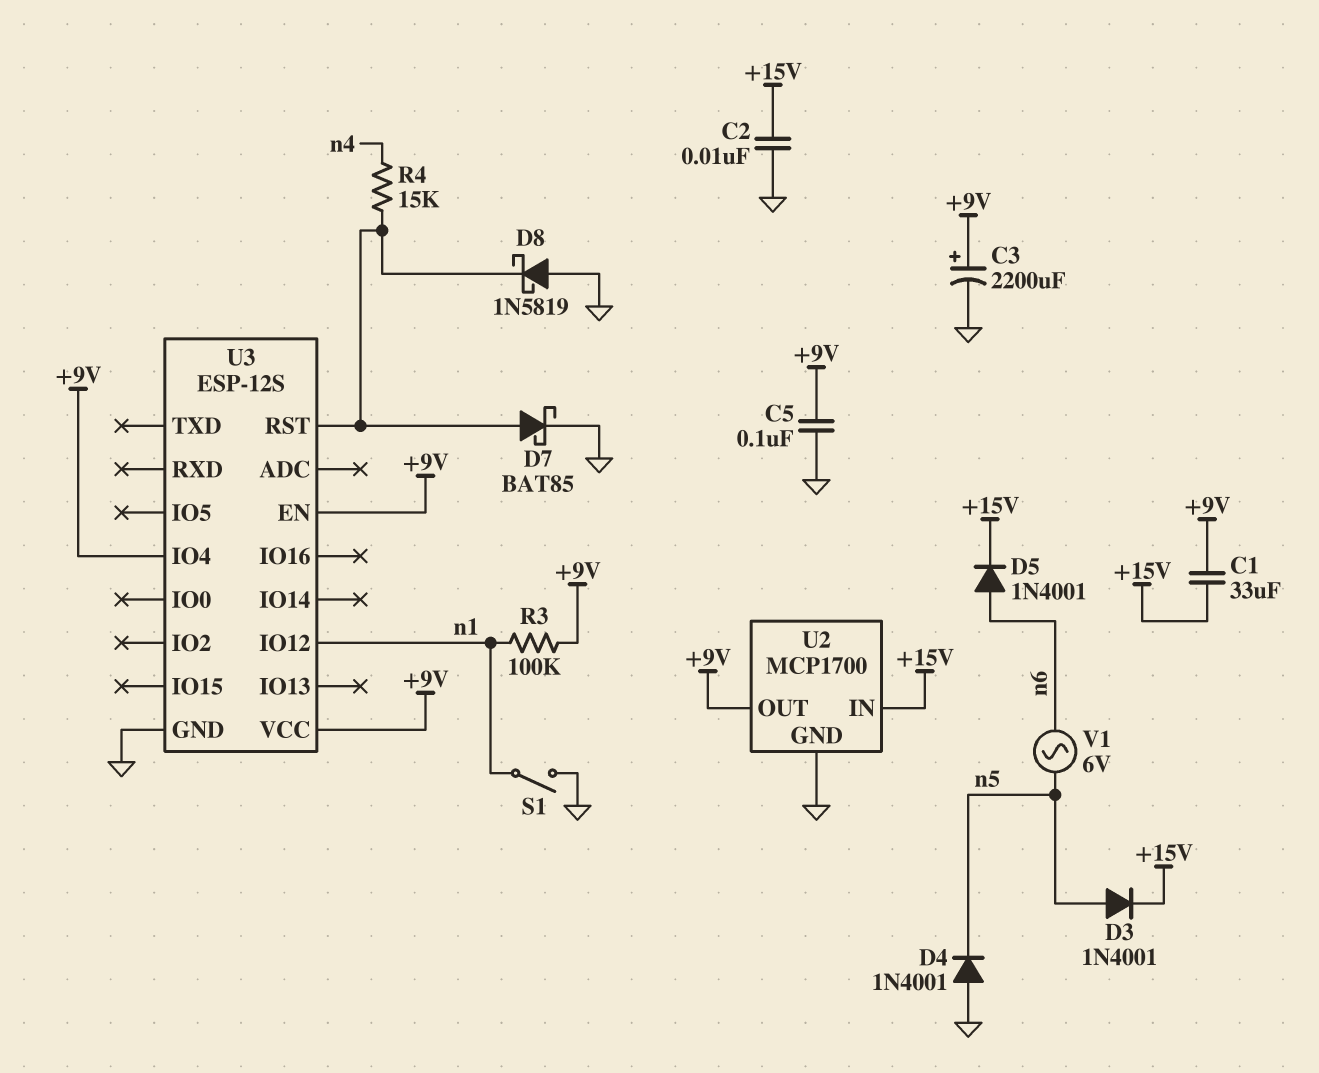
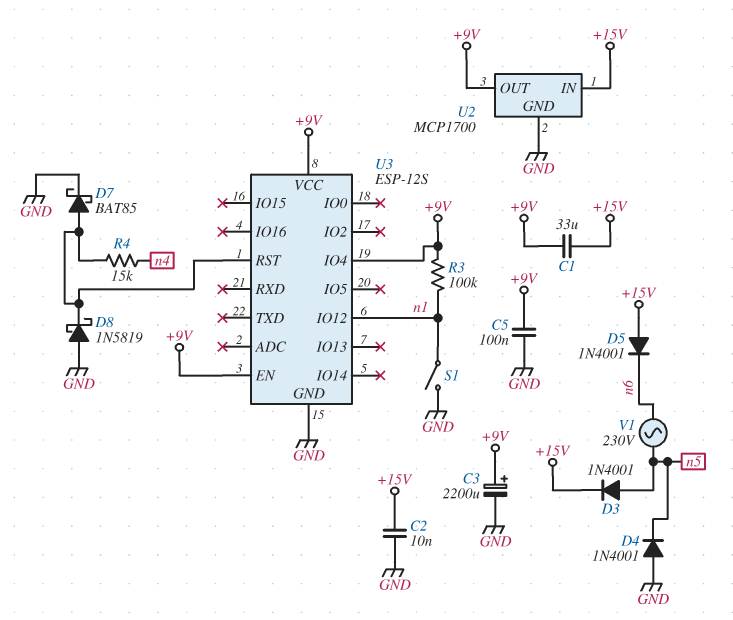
D5: diode 1N4001 (A n6, K +15V) -> diode 1N4001 (A +15V, K n6)
V1: AC 6V (n5, n6) -> AC 230V (n5, n6)

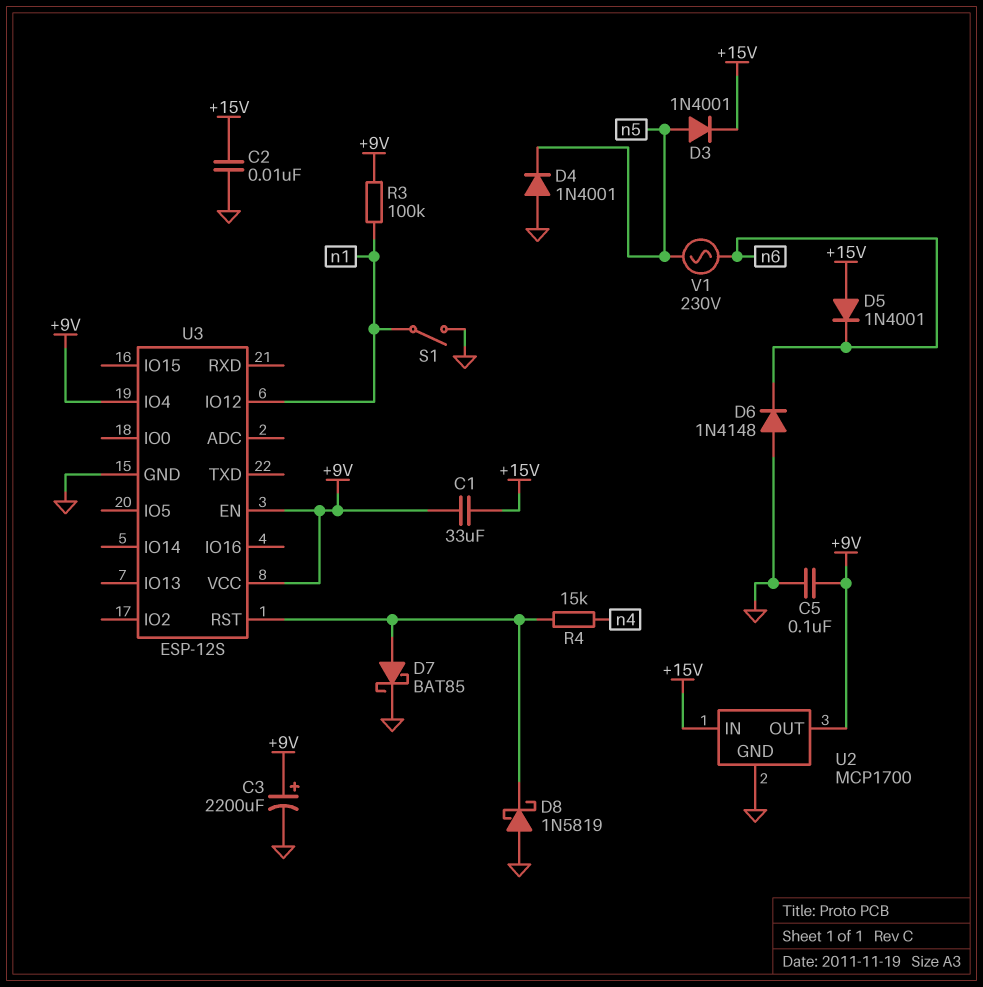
D6: none -> diode 1N4148 (A GND, K n6)

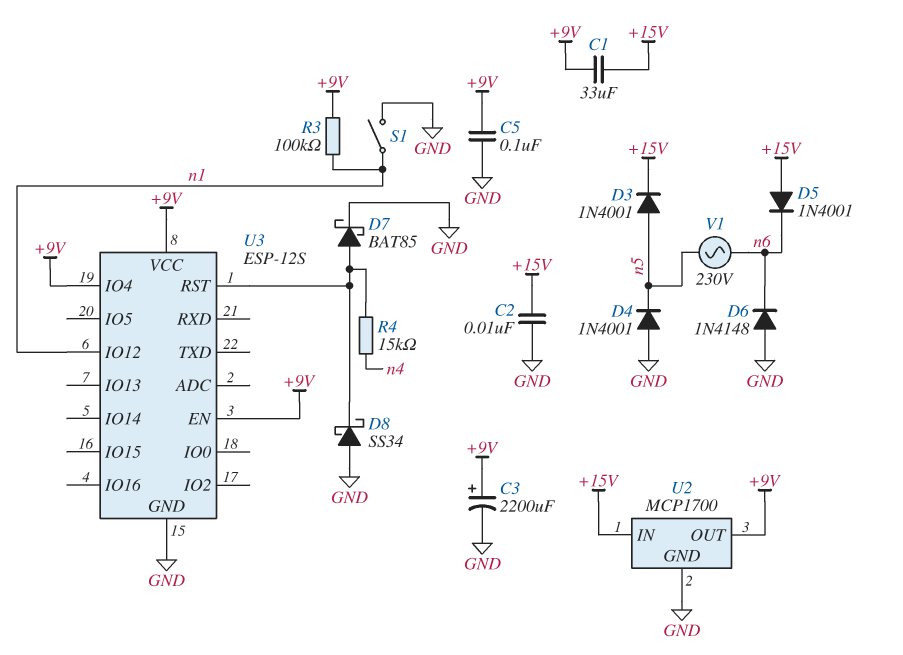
D8: schottky 1N5819 (A GND, K U3/RST) -> schottky SS34 (A GND, K U3/RST)

